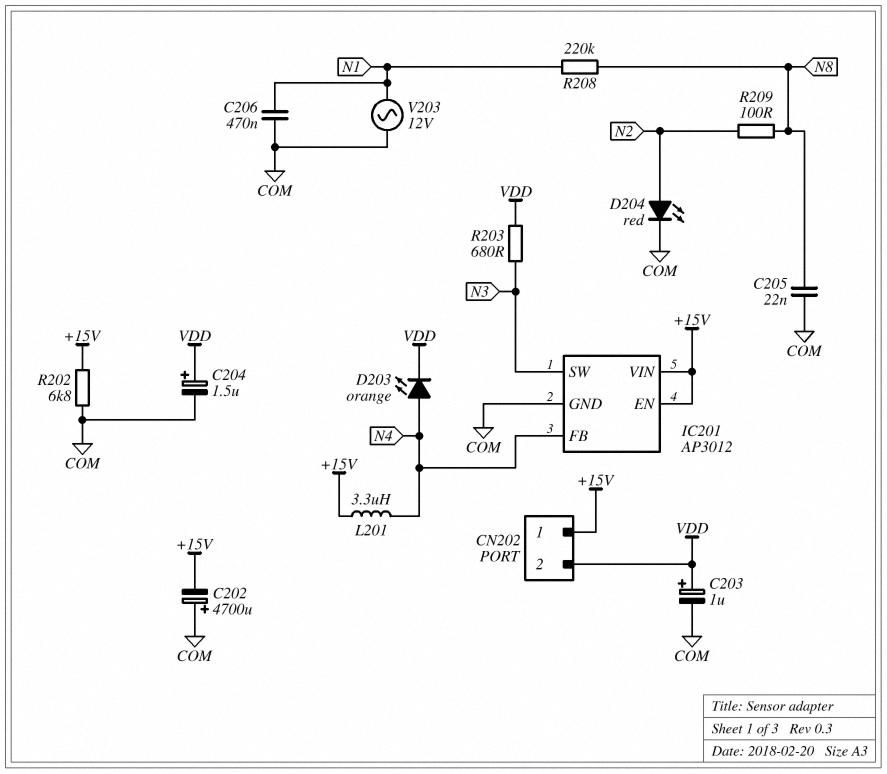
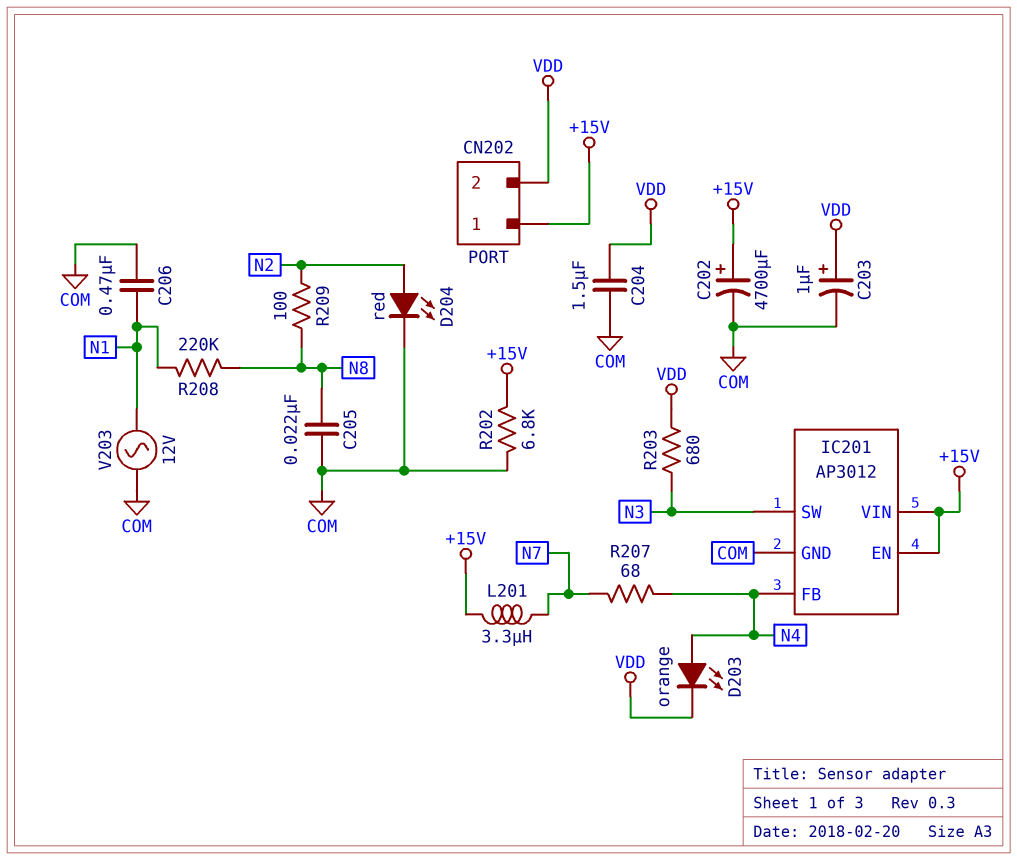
C202: 4700uF (plus COM, minus +15V) -> 4700uF (plus +15V, minus COM)
C204: 1.5uF (plus VDD, minus COM) -> 1.5uF (COM, VDD)
L201: 3.3uH (+15V, N4) -> 3.3uH (+15V, N7)
R207: none -> 68 (N4, N7)

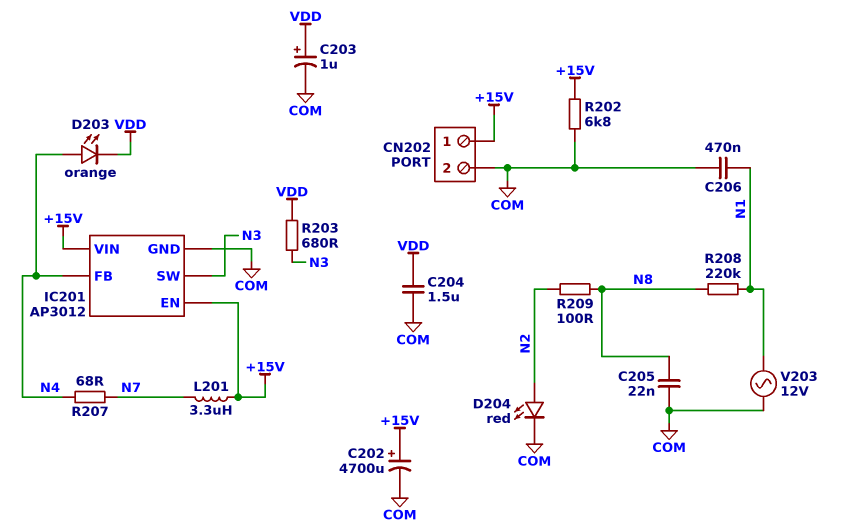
CN202 pin 2: VDD -> COM

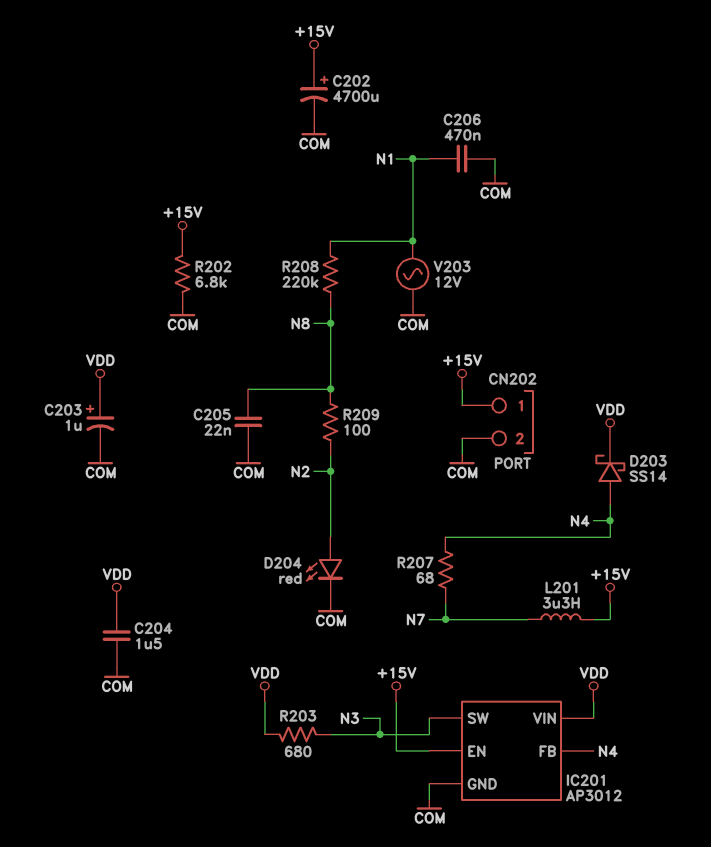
D203: LED orange (A N4, K VDD) -> schottky SS14 (A N4, K VDD)
IC201 pin VIN: +15V -> VDD

